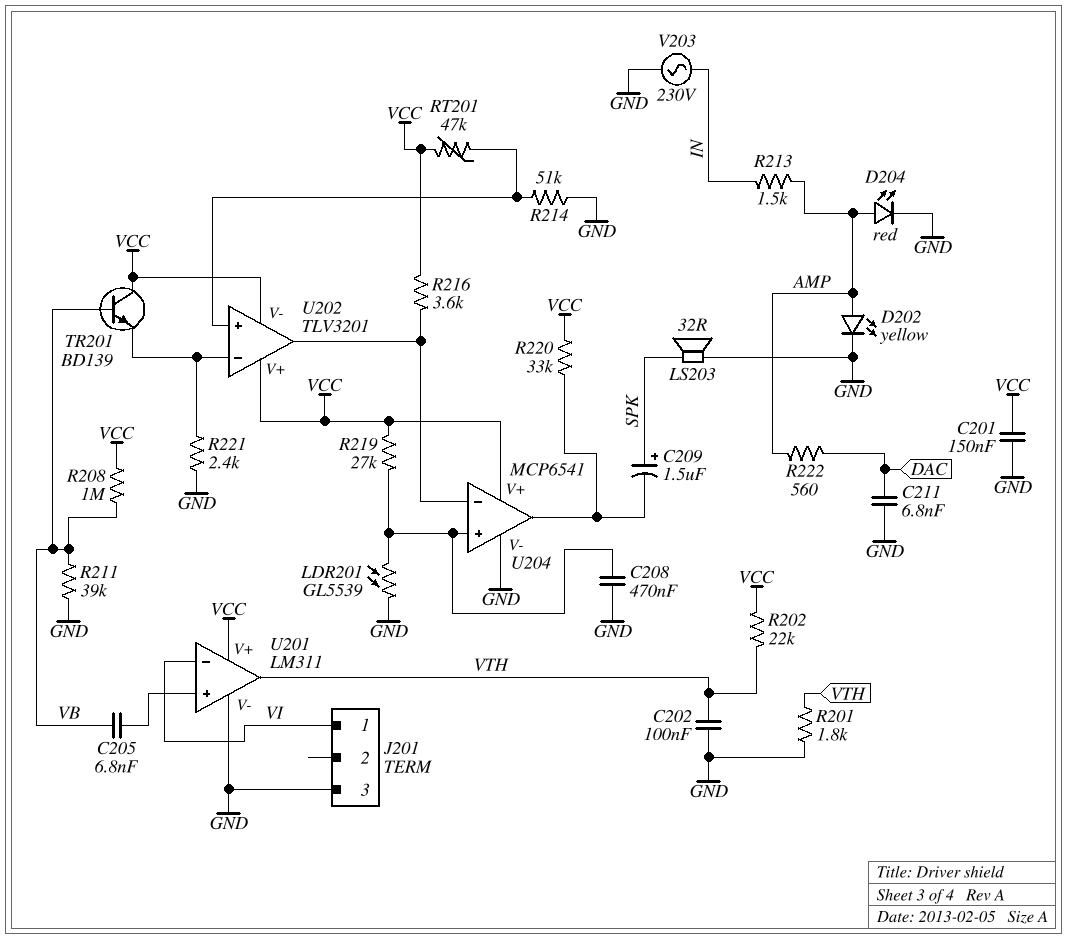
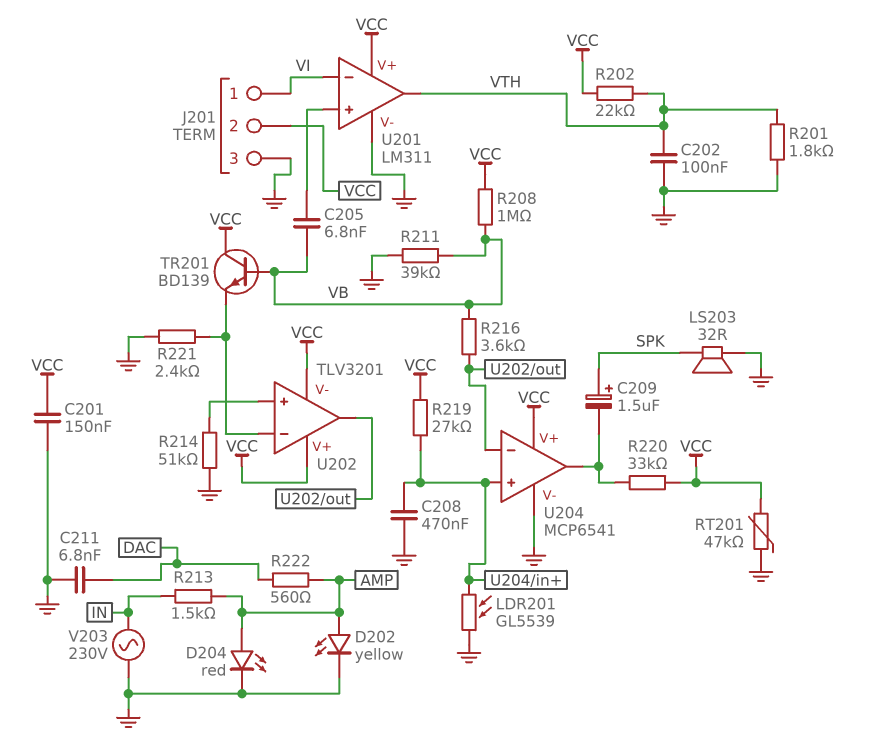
J201 pin 2: none -> VCC
R216: 3.6k (U202/out, VCC) -> 3.6k (U202/out, VB)
RT201: 47k (U202/in+, VCC) -> 47k (GND, VCC)

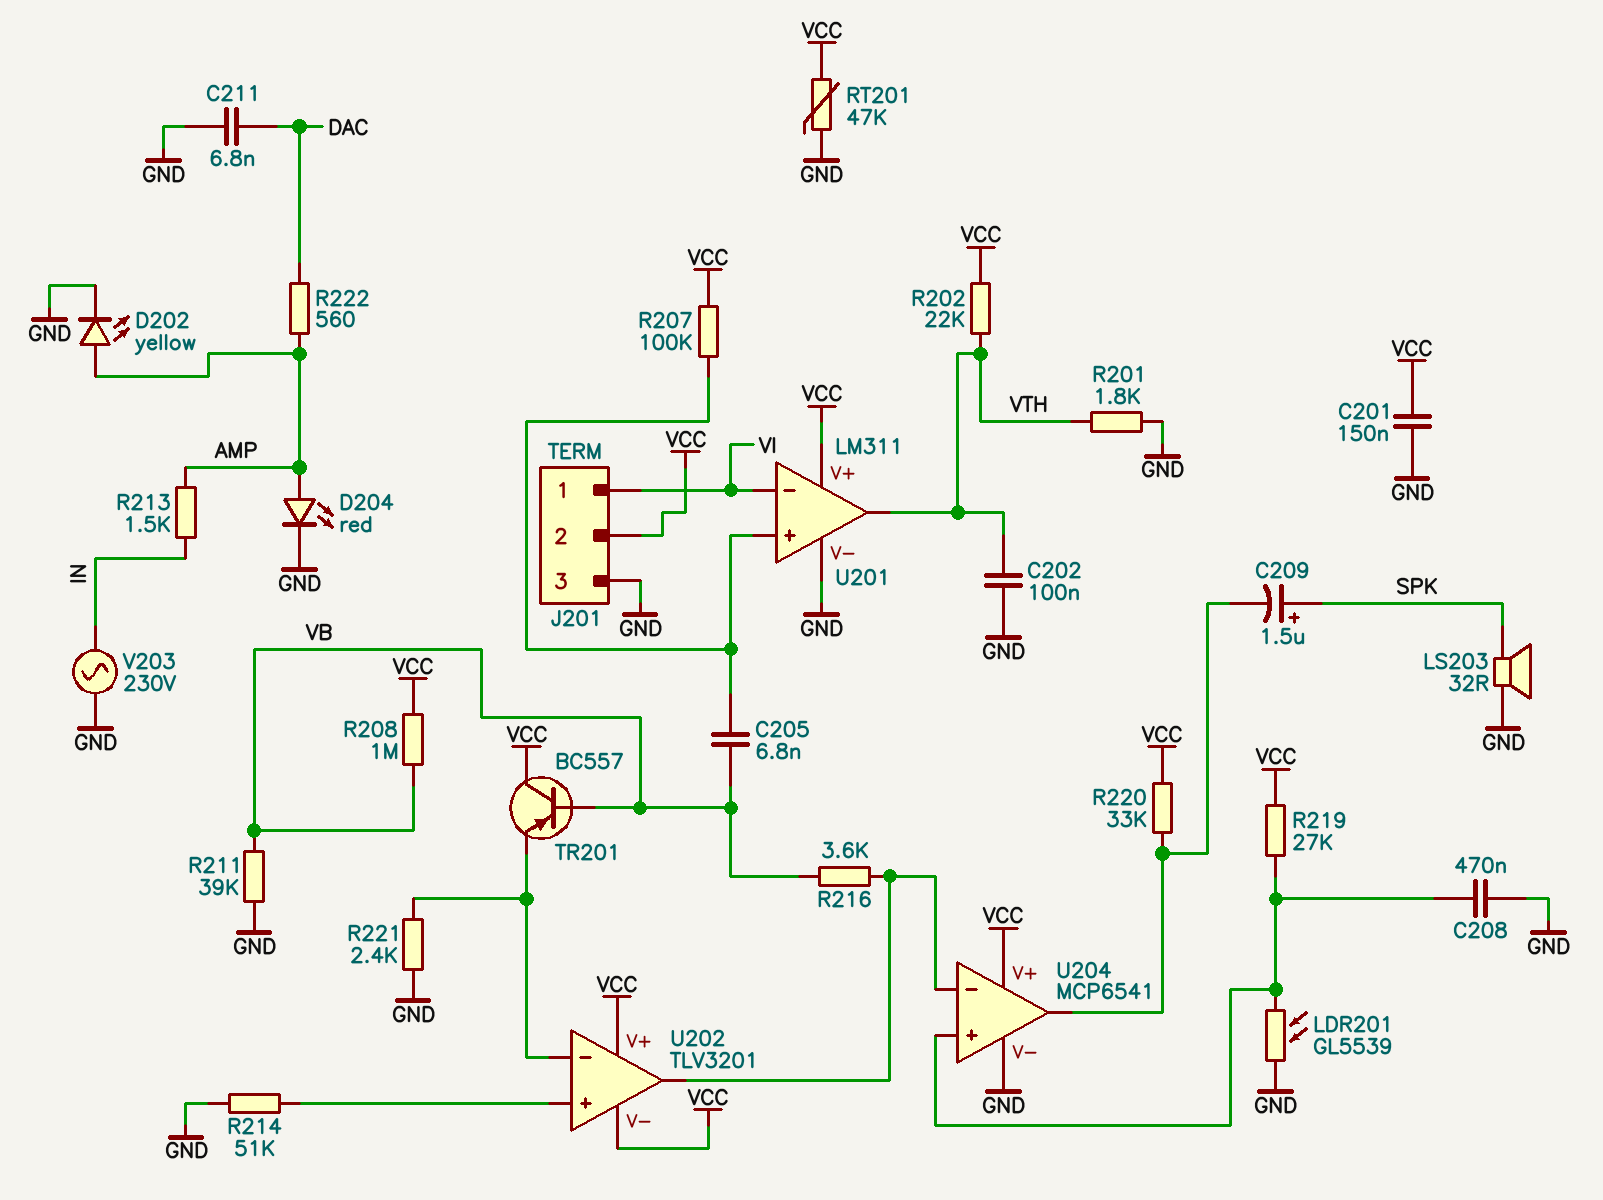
R207: none -> 100k (U201/in+, VCC)
TR201: NPN BD139 (B VB, C VCC, E U202/in-) -> PNP BC557 (B VB, C VCC, E U202/in-)

